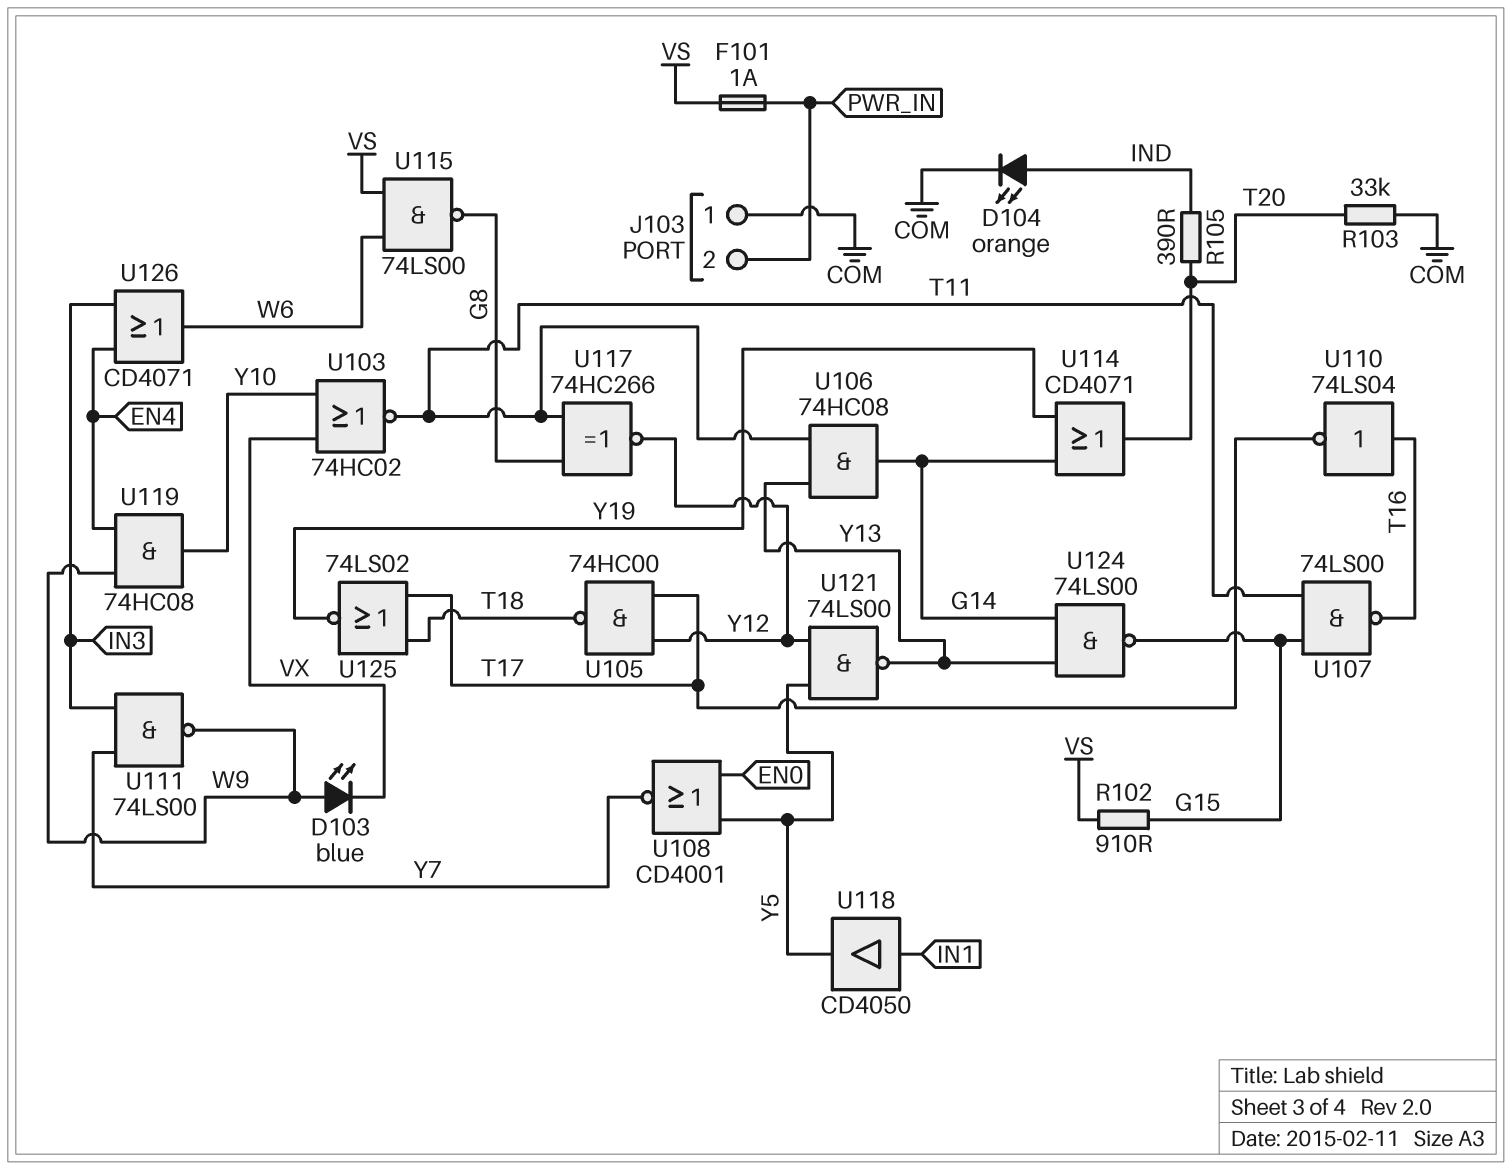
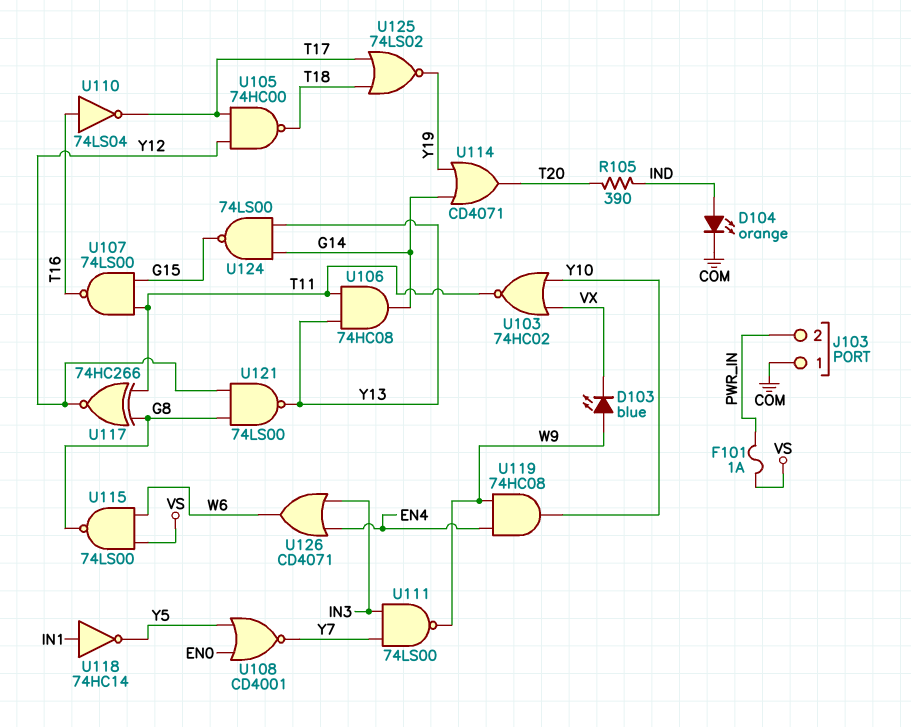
R102: 910 (G15, VS) -> none
R103: 33k (COM, T20) -> none
U118: buffer CD4050 (in IN1, out Y5) -> NOT 74HC14 (in IN1, out Y5)
U121: NAND 74LS00 (in Y5, in Y12, out Y13) -> NAND 74LS00 (in G8, in Y12, out Y13)

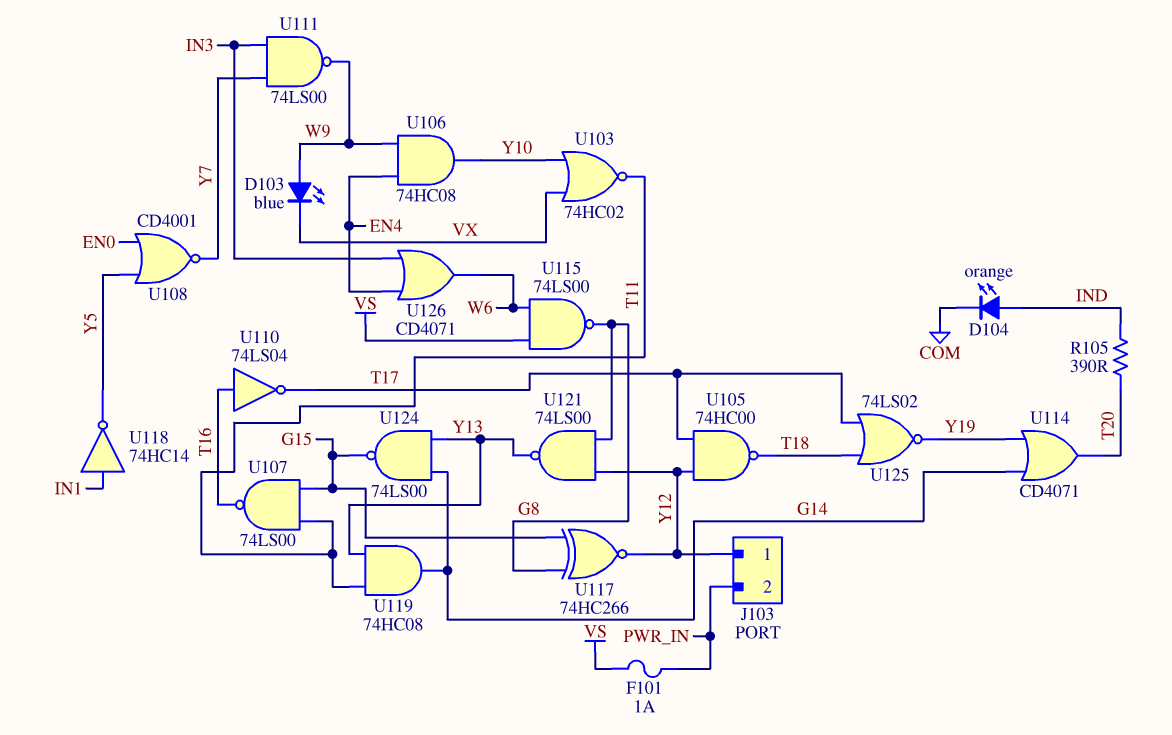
J103 pin 1: COM -> Y12
U106: AND 74HC08 (in T11, in Y13, out G14) -> AND 74HC08 (in EN4, in W9, out Y10)
U117: XNOR 74HC266 (in G8, in T11, out Y12) -> XNOR 74HC266 (in G8, in G15, out Y12)
U119: AND 74HC08 (in EN4, in W9, out Y10) -> AND 74HC08 (in T11, in Y13, out G14)

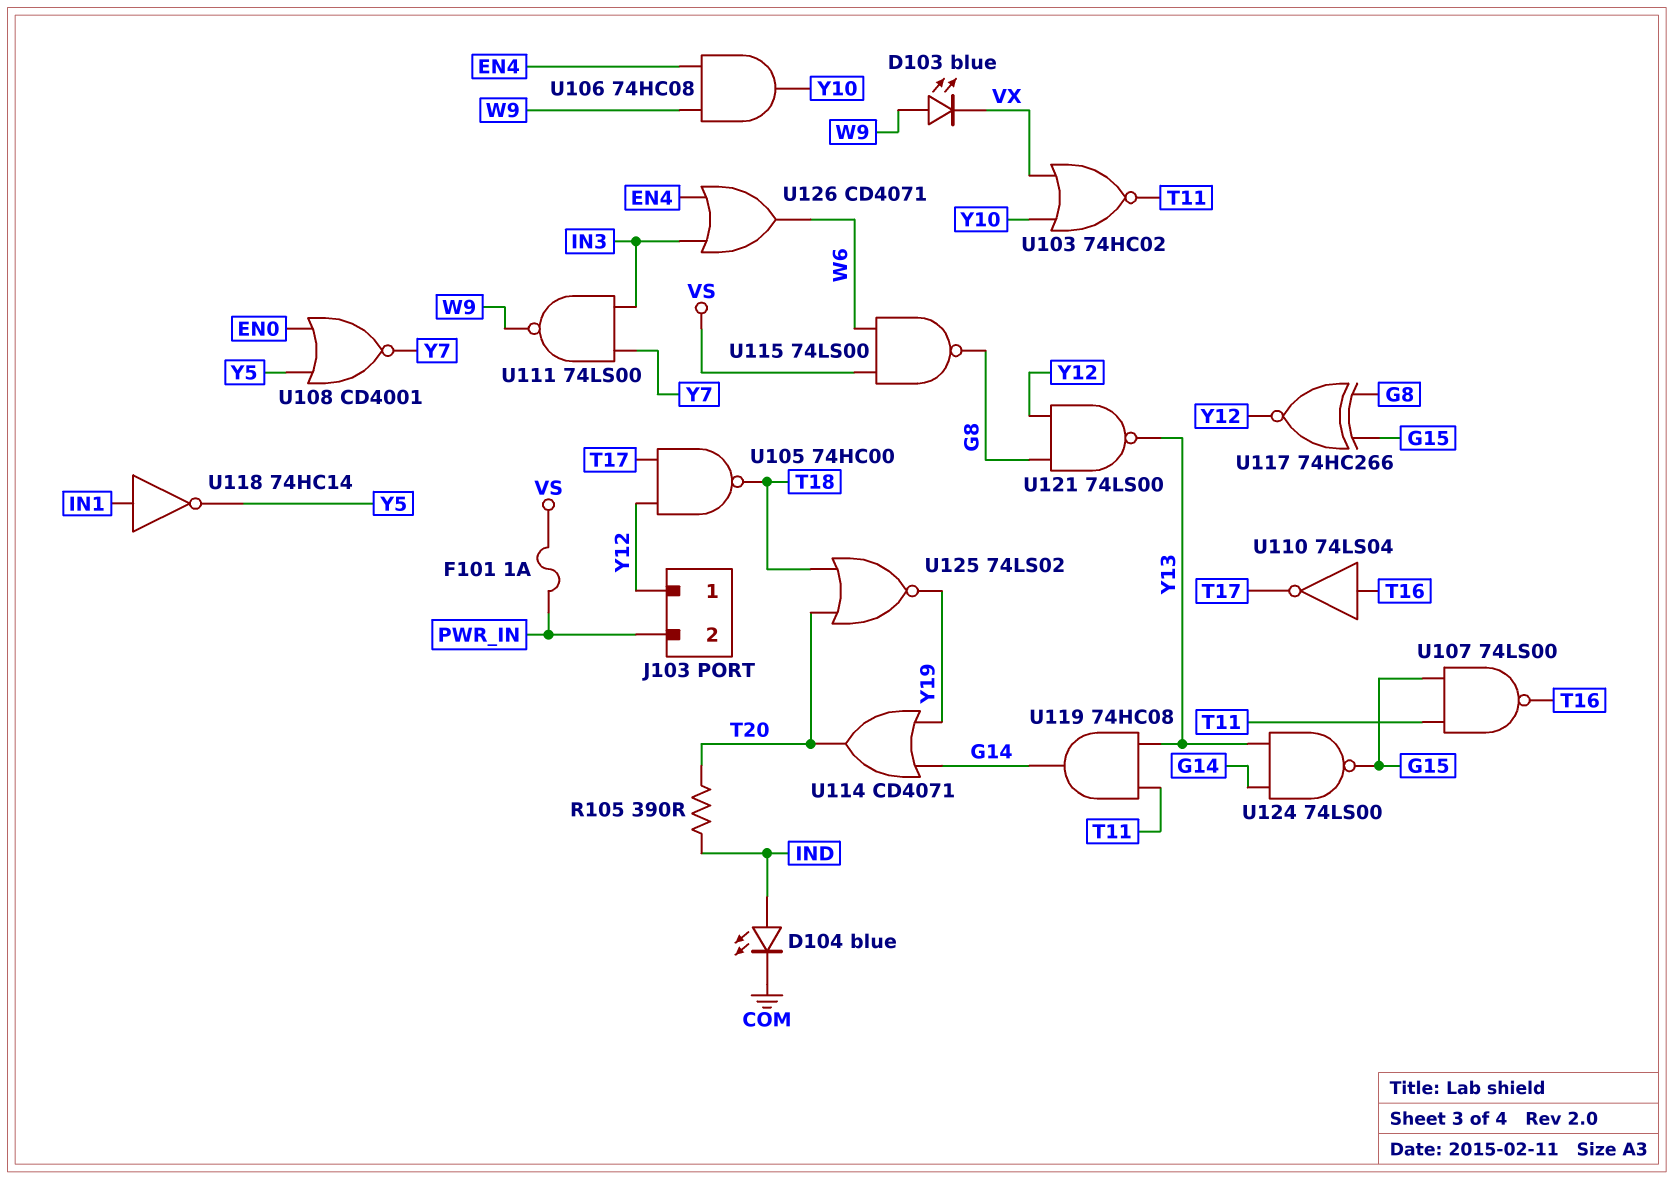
D104: LED orange (A IND, K COM) -> LED blue (A IND, K COM)
U125: NOR 74LS02 (in T17, in T18, out Y19) -> NOR 74LS02 (in T18, in T20, out Y19)

